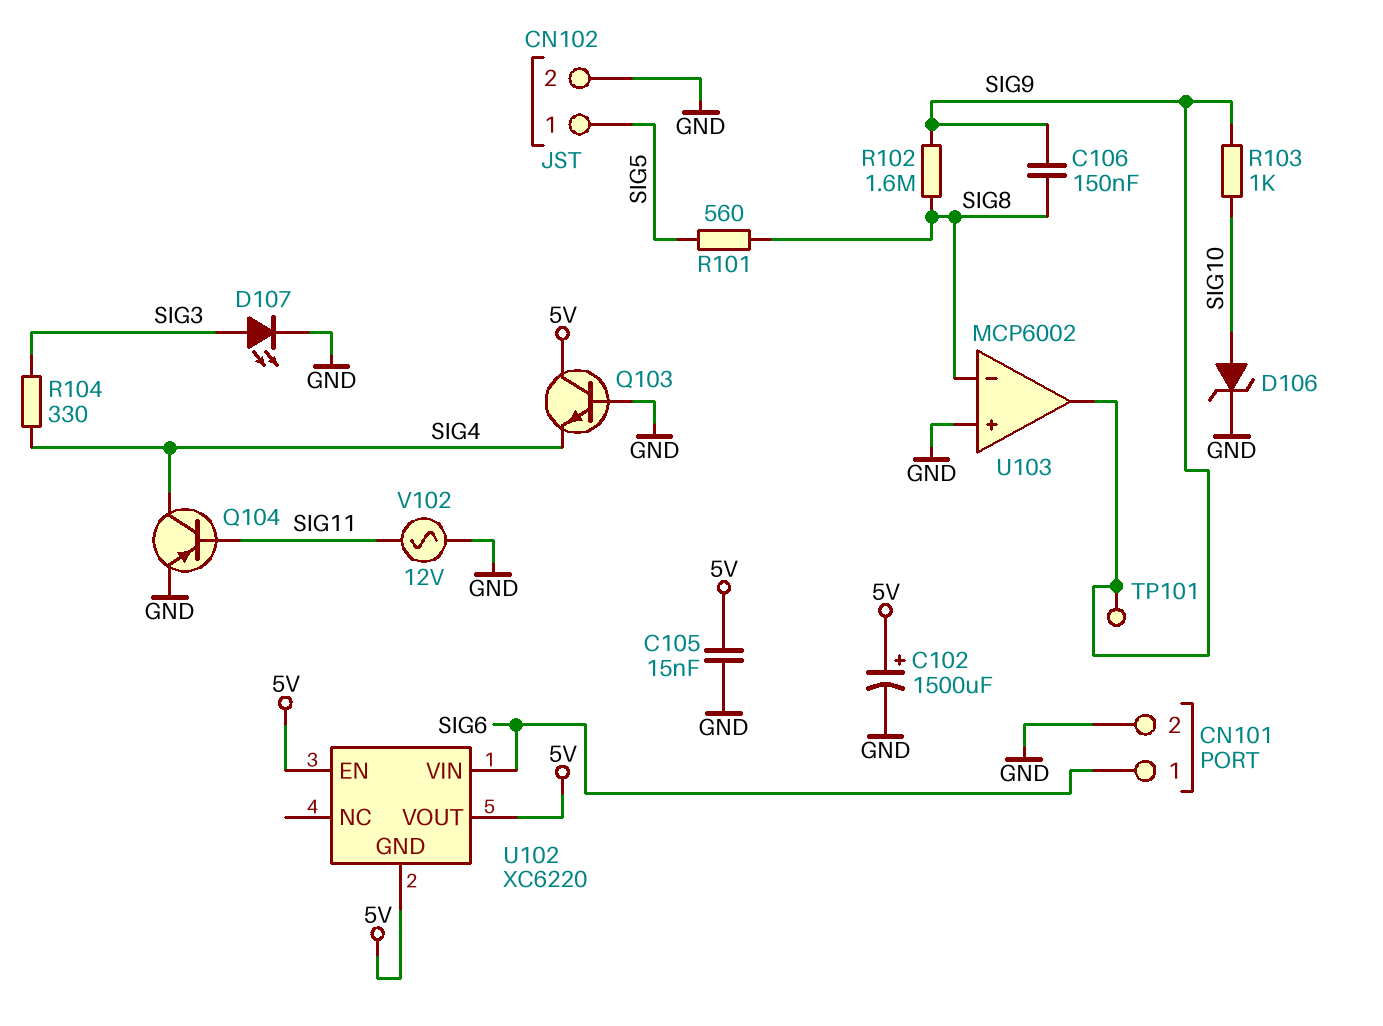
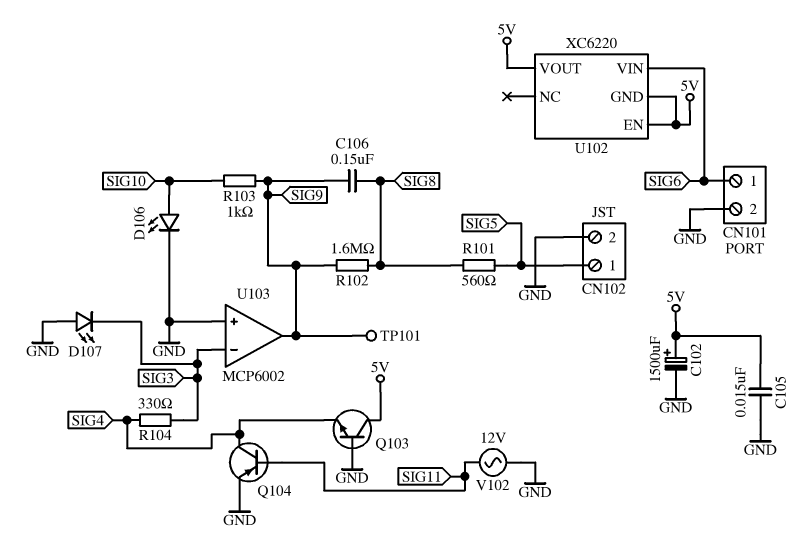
D106: zener (A SIG10, K GND) -> LED (A SIG10, K GND)
D107: LED (A SIG3, K GND) -> LED (A GND, K SIG3)
U103 pin in-: SIG8 -> SIG3

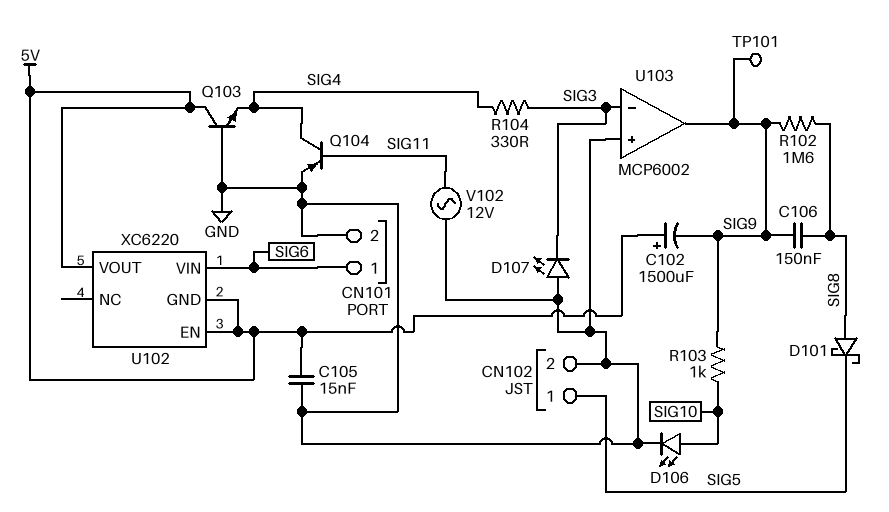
C102: 1500uF (plus 5V, minus GND) -> 1500uF (plus 5V, minus SIG9)
D101: none -> schottky (A SIG8, K SIG5)
R101: 560 (SIG5, SIG8) -> none

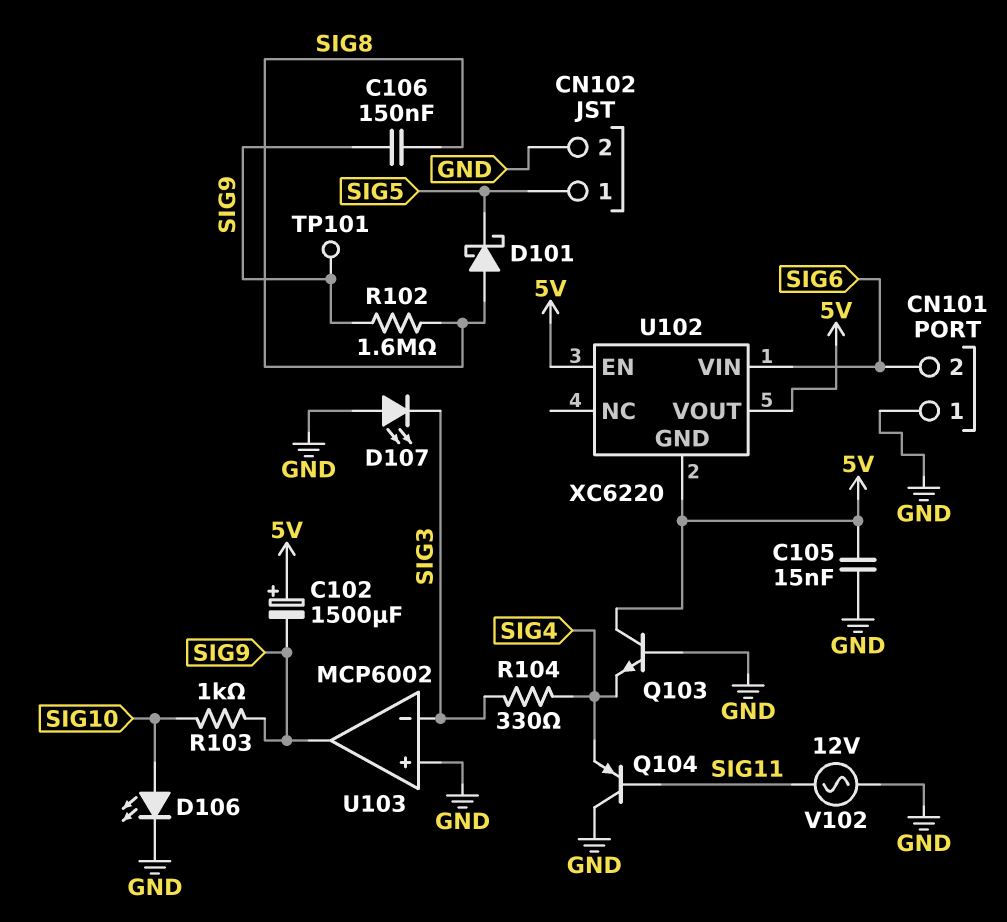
CN101 pin 1: SIG6 -> GND
CN101 pin 2: GND -> SIG6
Q104: PNP (B SIG11, C SIG4, E GND) -> PNP (B SIG11, C GND, E SIG4)

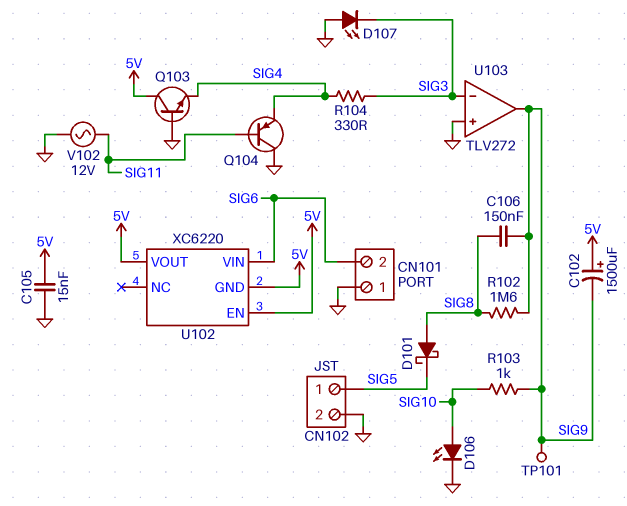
U103: MCP6002 -> TLV272

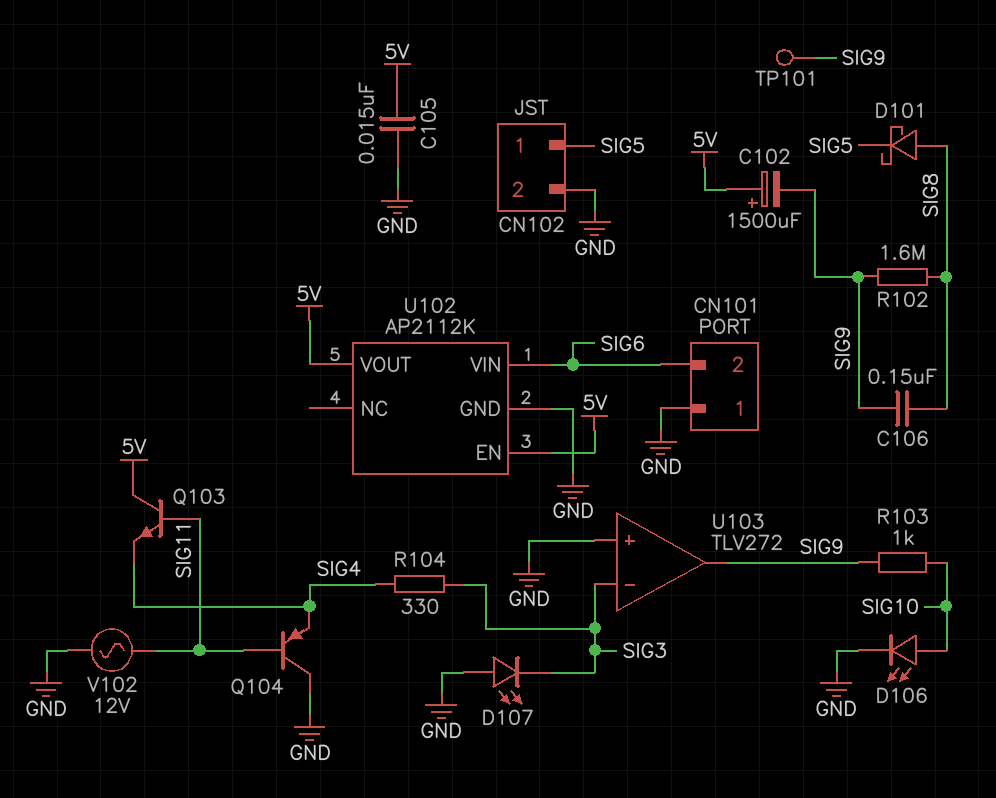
Q103: NPN (B GND, C 5V, E SIG4) -> NPN (B SIG11, C 5V, E SIG4)
U102: XC6220 -> AP2112K
U102 pin GND: 5V -> GND

